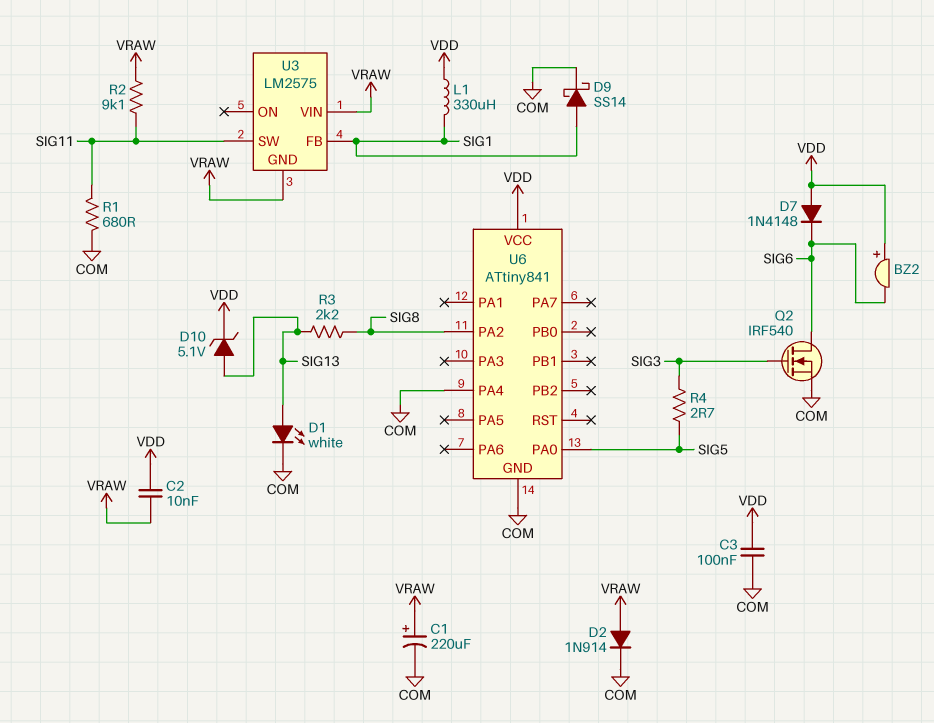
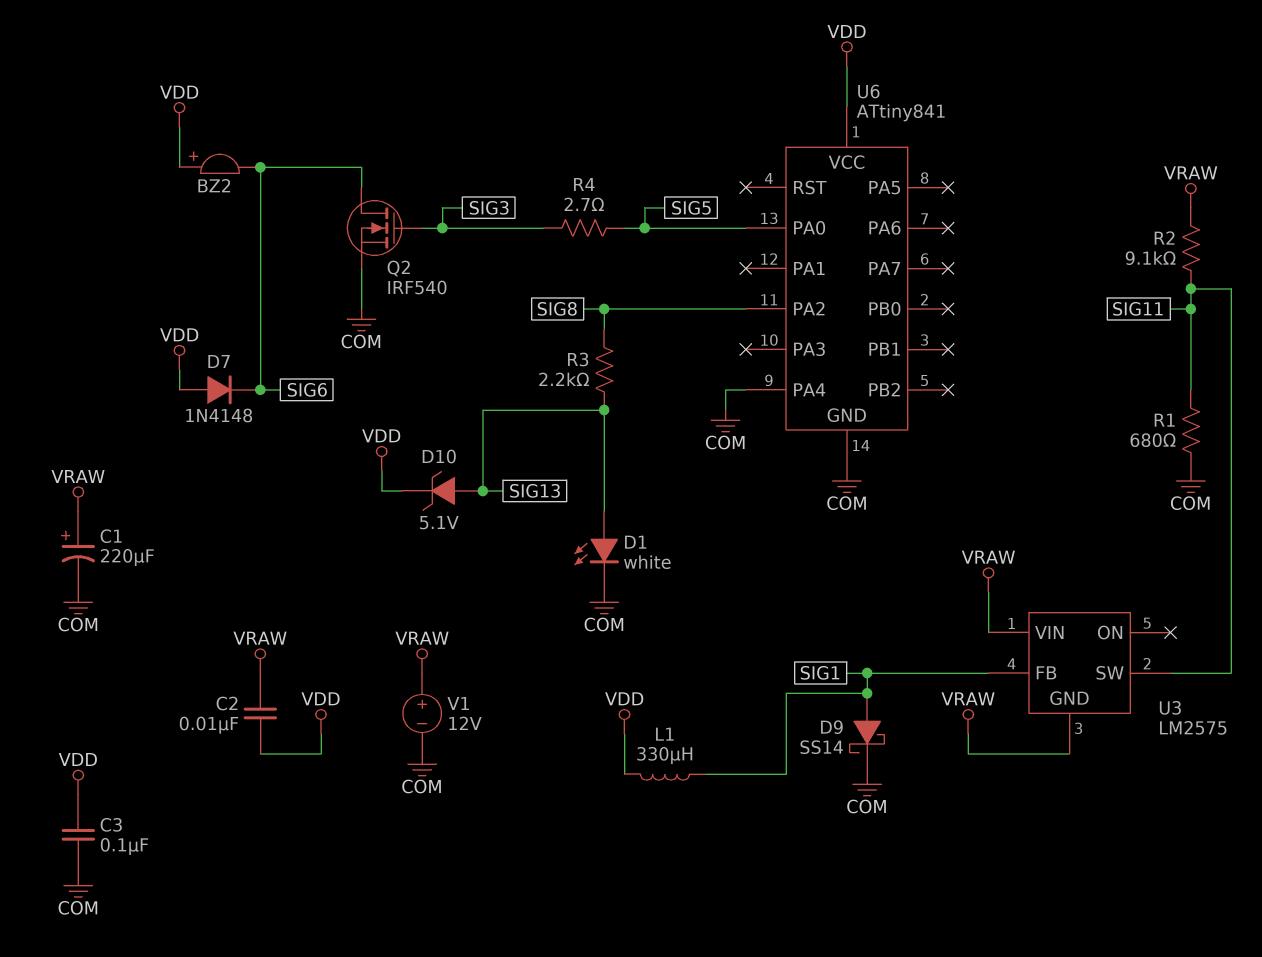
D2: diode 1N914 (A VRAW, K COM) -> none
V1: none -> 12V (plus VRAW, minus COM)

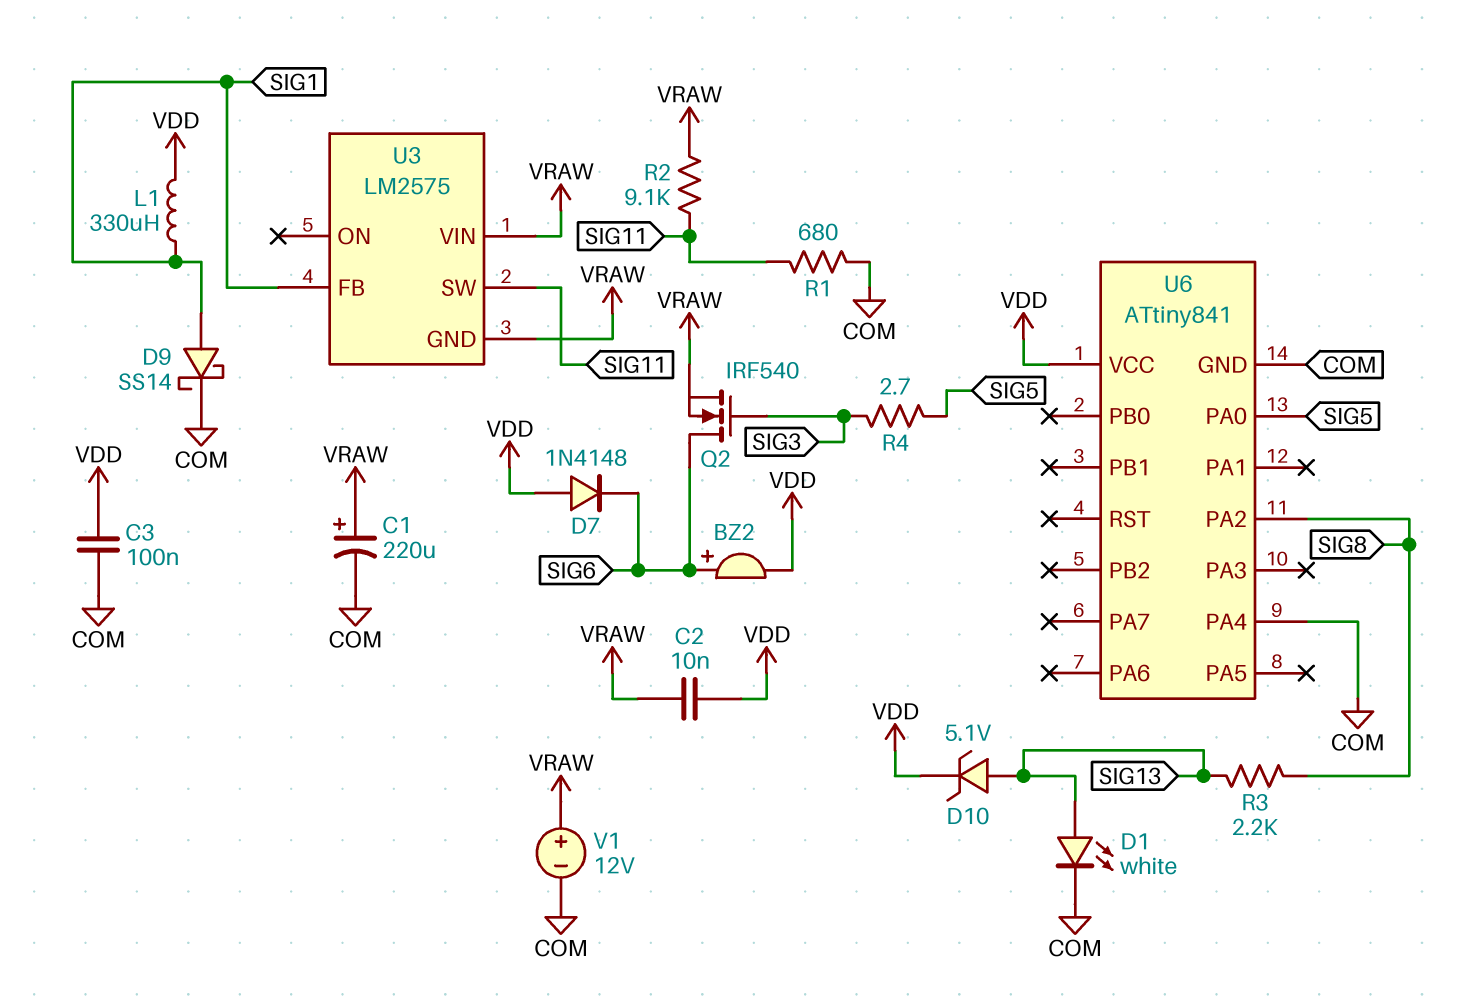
BZ2: buzzer (plus VDD, minus SIG6) -> buzzer (plus SIG6, minus VDD)
Q2: NMOS IRF540 (G SIG3, D SIG6, S COM) -> NMOS IRF540 (G SIG3, D SIG6, S VRAW)

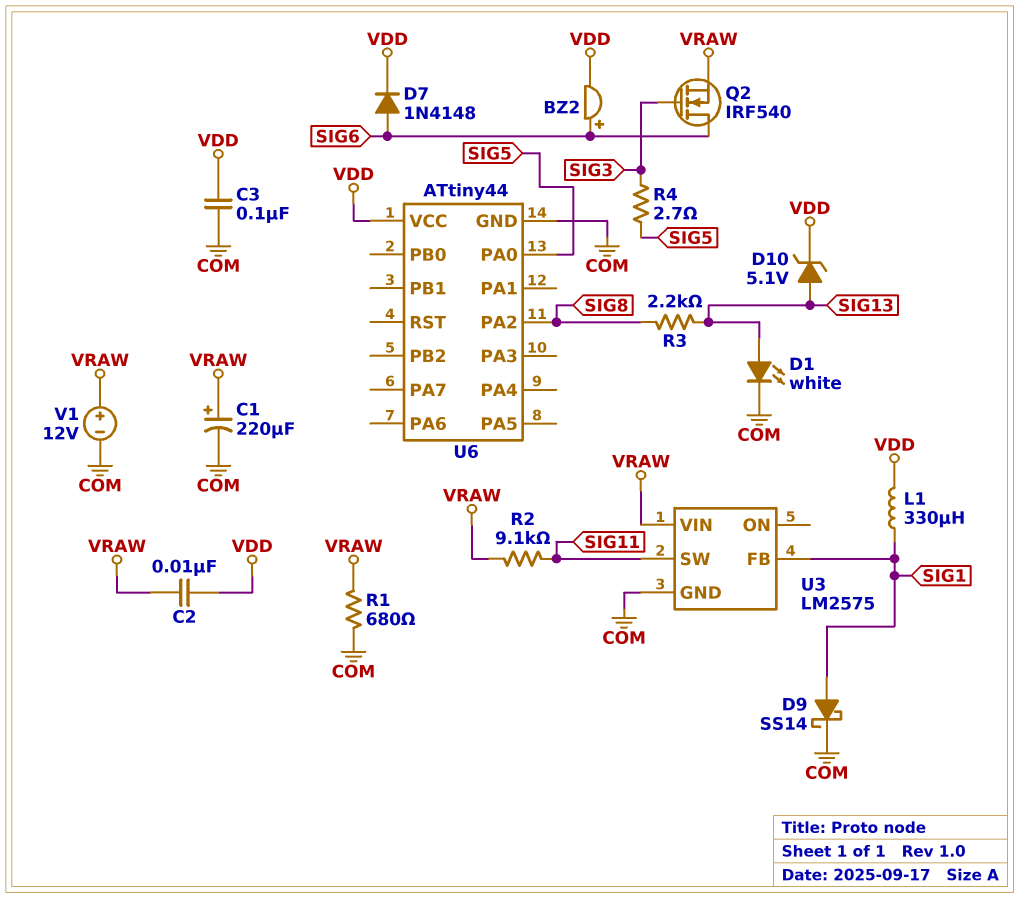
D7: diode 1N4148 (A VDD, K SIG6) -> diode 1N4148 (A SIG6, K VDD)
R1: 680 (COM, SIG11) -> 680 (COM, VRAW)
U3 pin GND: VRAW -> COM
U6: ATtiny841 -> ATtiny44
U6 pin PA4: COM -> none

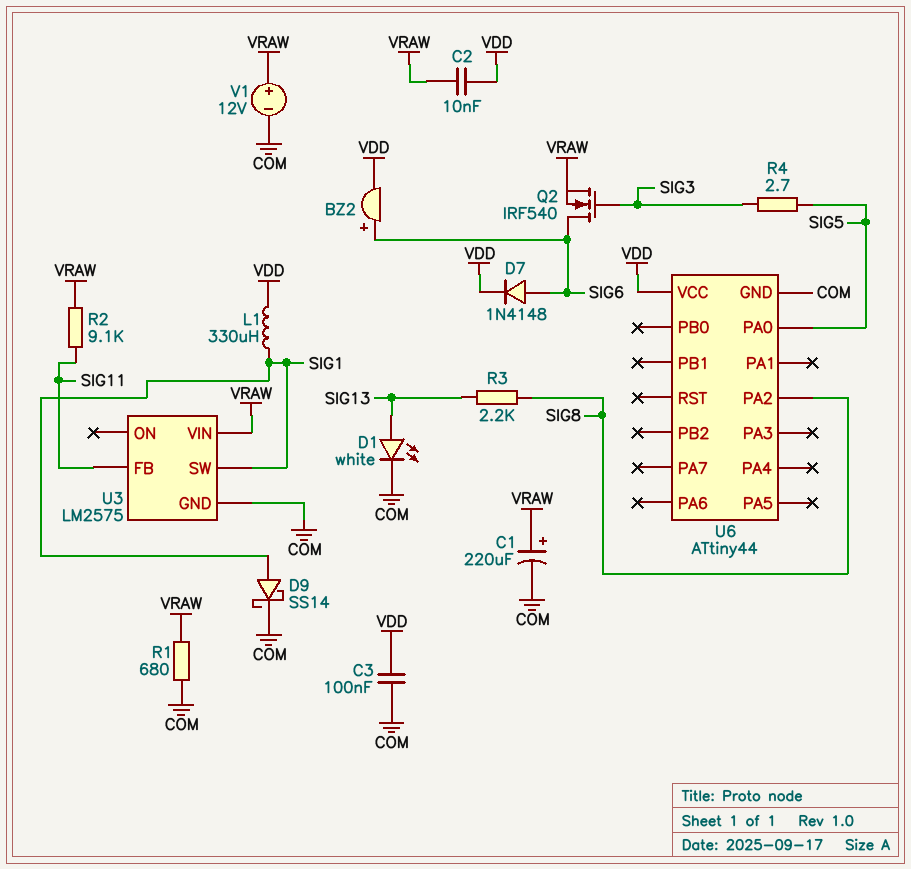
D10: zener 5.1V (A SIG13, K VDD) -> none
U3 pin FB: SIG1 -> SIG11
U3 pin SW: SIG11 -> SIG1

